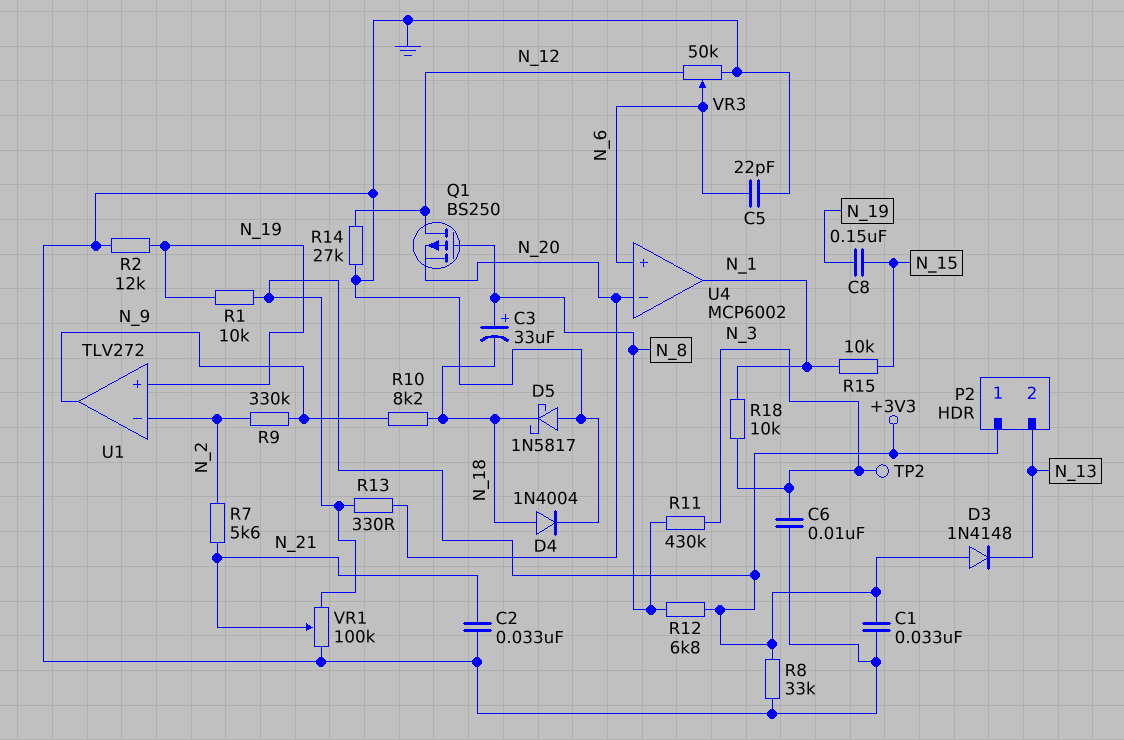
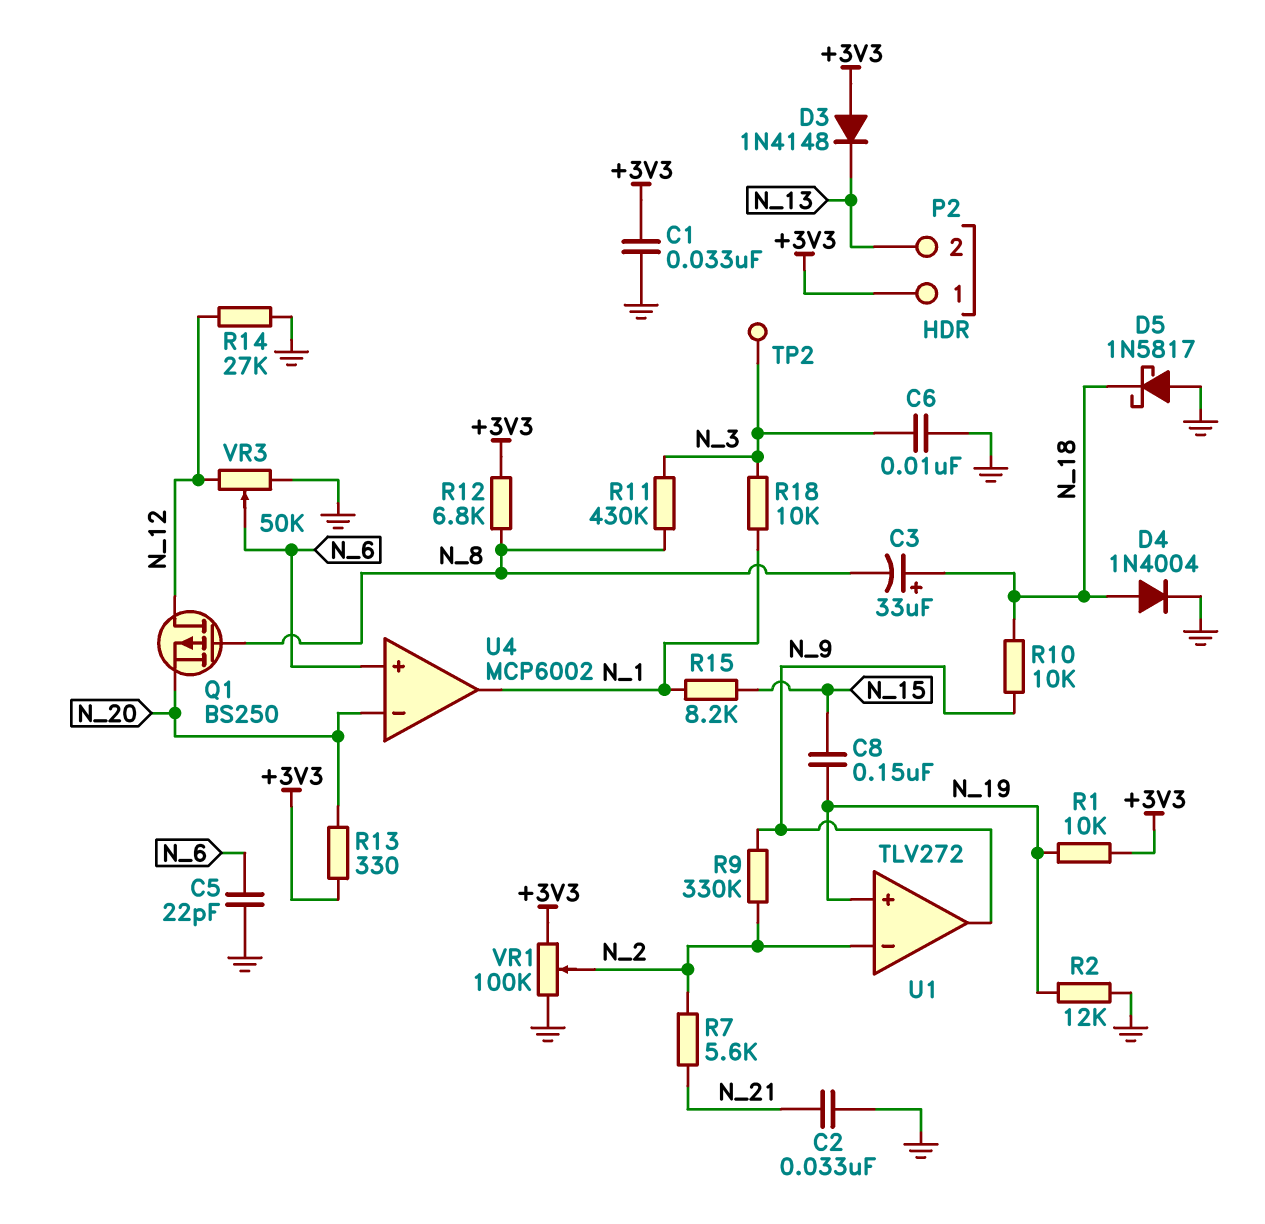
C3: 33uF (plus N_8, minus N_18) -> 33uF (plus N_18, minus N_8)
R8: 33k (+3V3, GND) -> none
R10: 8.2k (N_9, N_18) -> 10k (N_9, N_18)
R15: 10k (N_1, N_15) -> 8.2k (N_1, N_15)
VR1: 100k (+3V3, GND, wiper N_21) -> 100k (+3V3, GND, wiper N_2)

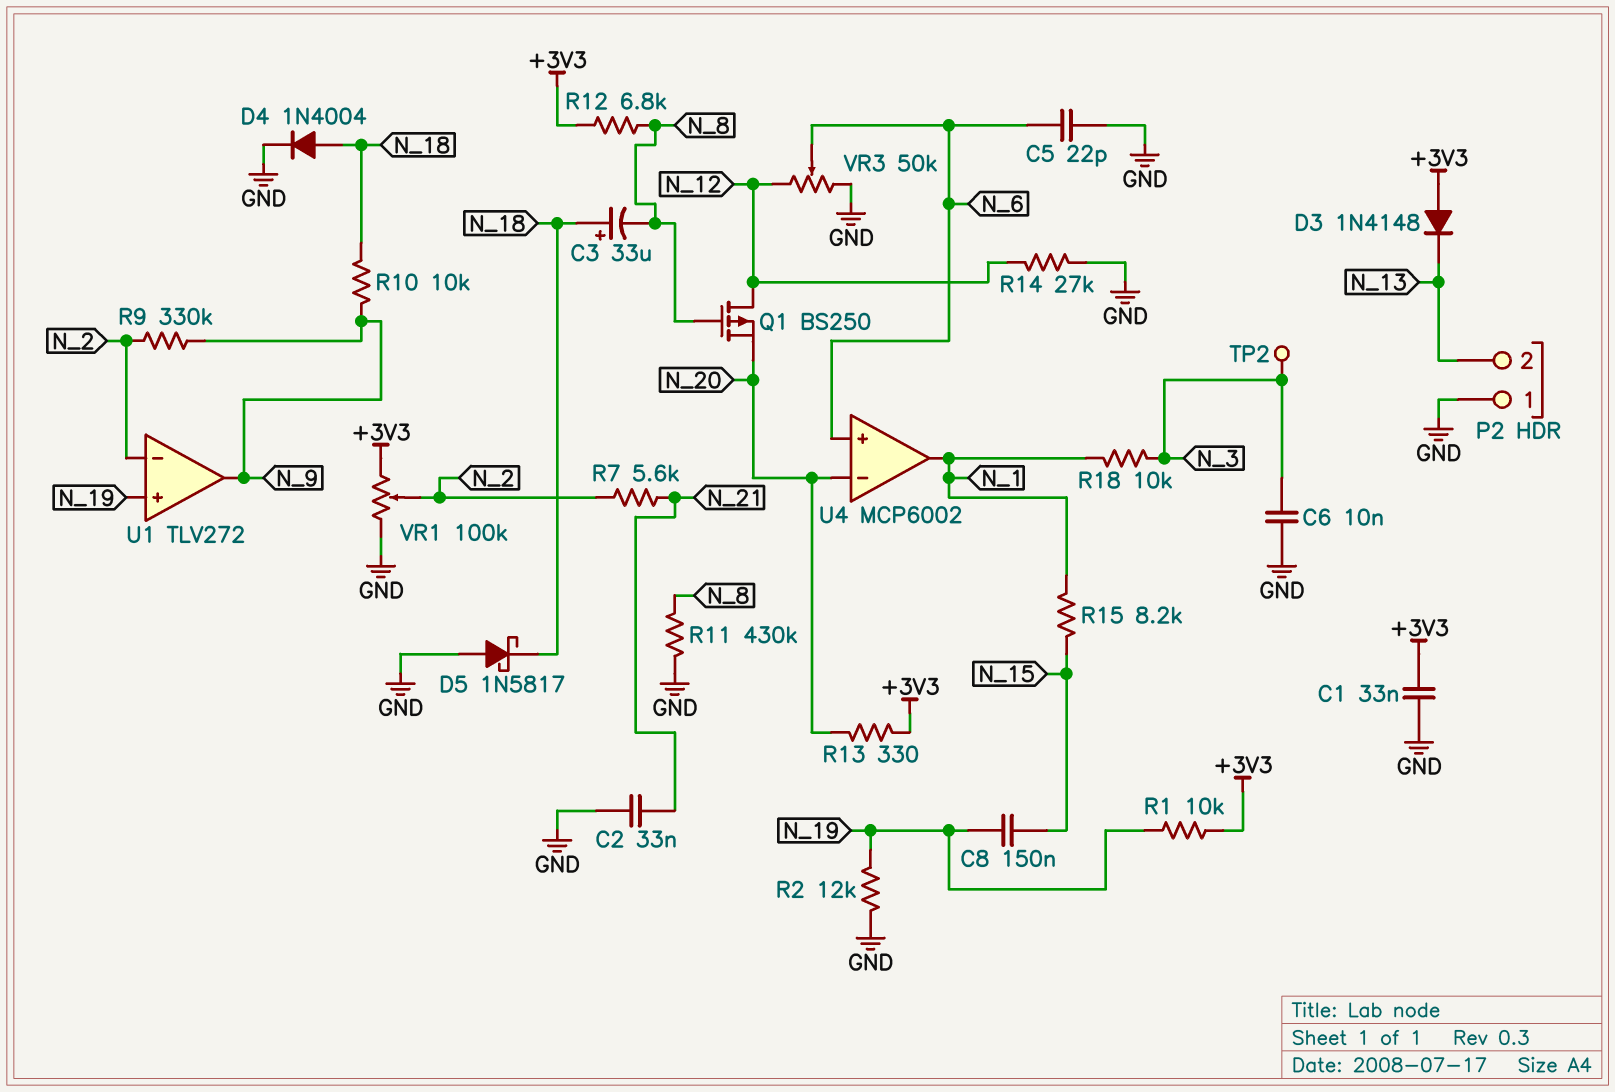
P2 pin 1: +3V3 -> GND
R11: 430k (N_3, N_8) -> 430k (GND, N_8)

